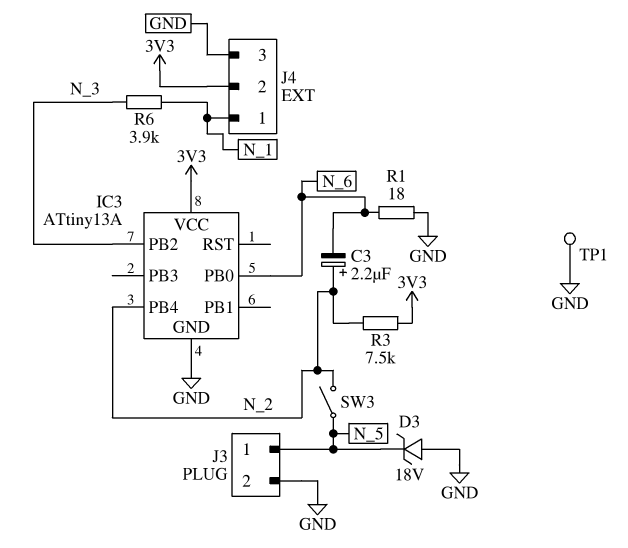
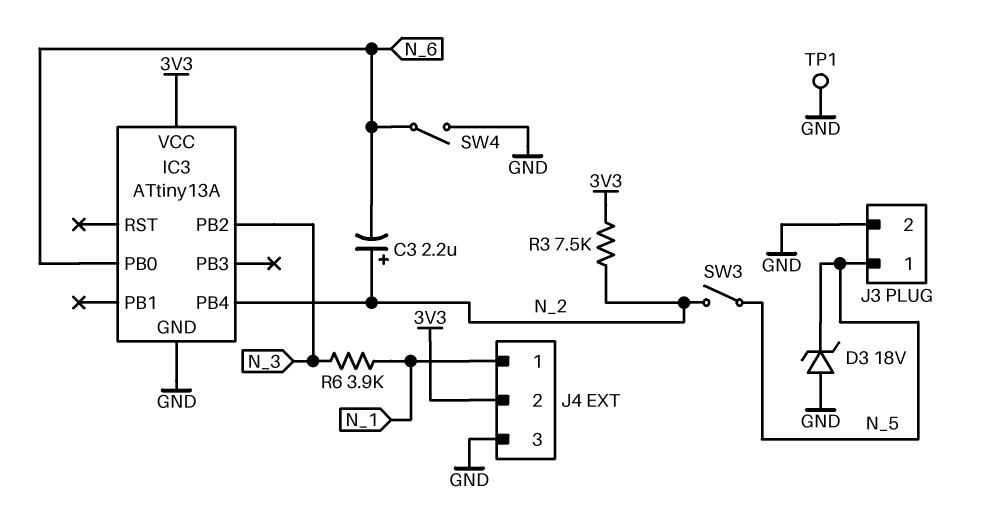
R1: 18 (GND, N_6) -> none
SW4: none -> switch (GND, N_6)

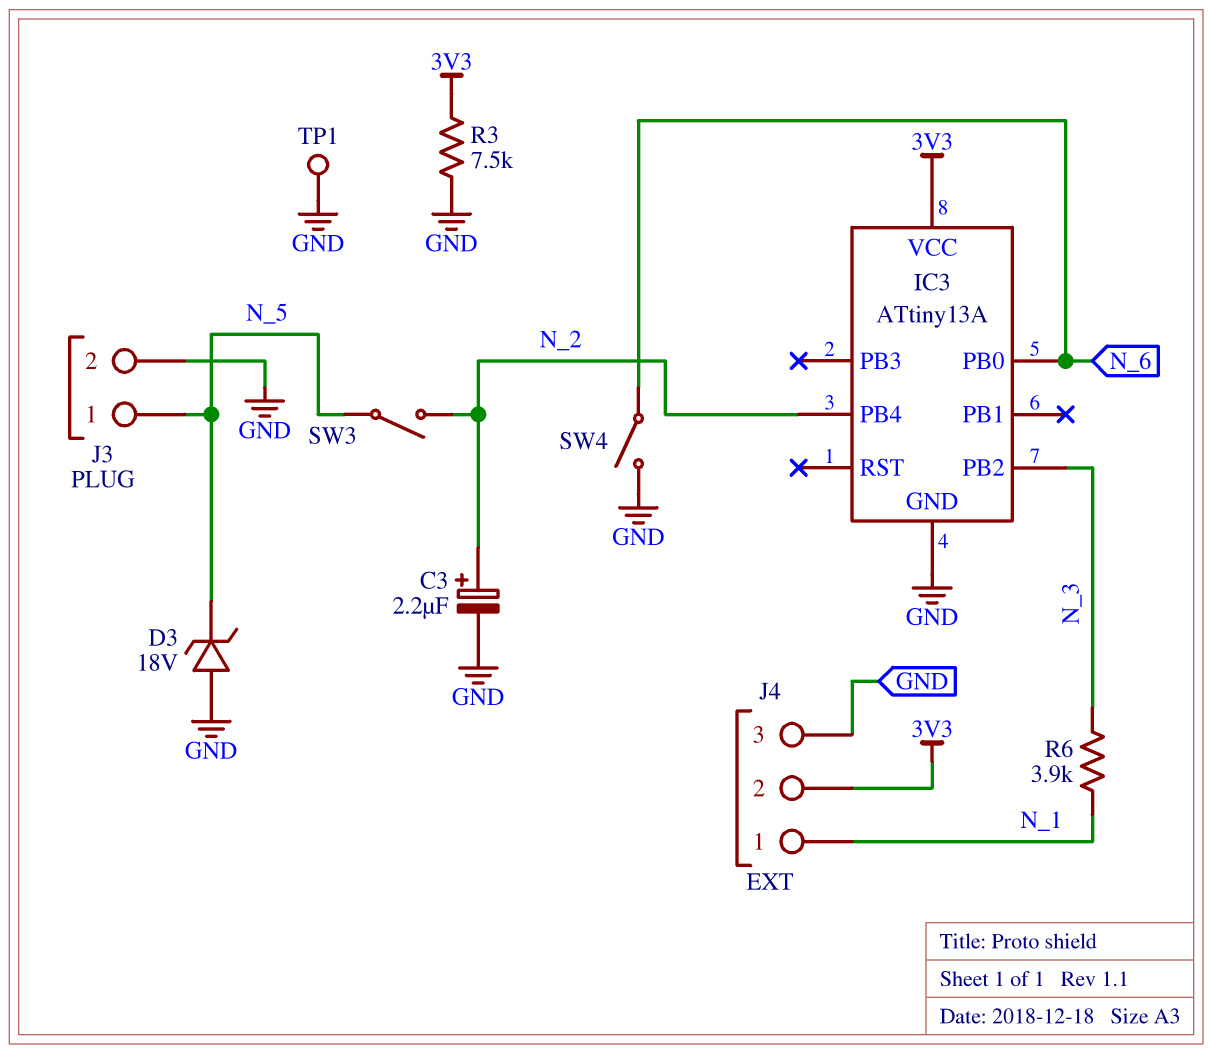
C3: 2.2uF (plus N_2, minus N_6) -> 2.2uF (plus N_2, minus GND)
R3: 7.5k (3V3, N_2) -> 7.5k (3V3, GND)

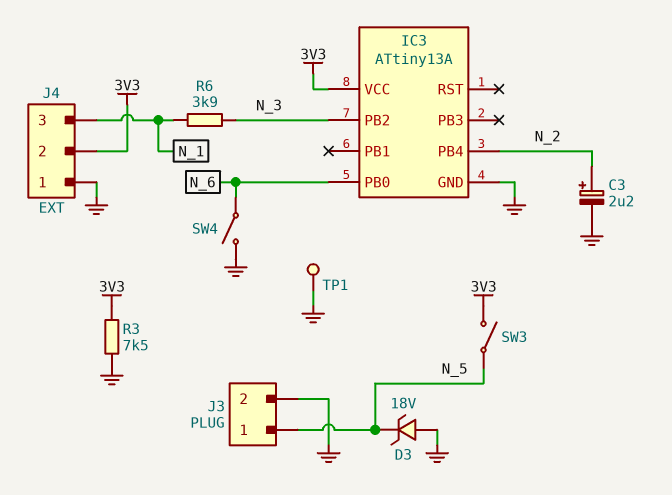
J4 pin 1: N_1 -> GND
J4 pin 3: GND -> N_1
SW3: switch (N_2, N_5) -> switch (3V3, N_5)

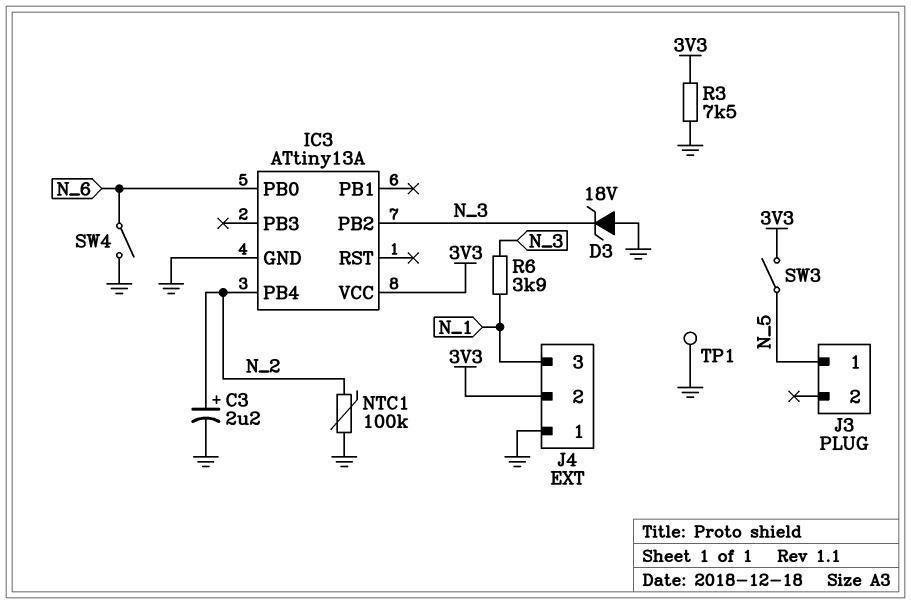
D3: zener 18V (A GND, K N_5) -> zener 18V (A GND, K N_3)
J3 pin 2: GND -> none
NTC1: none -> 100k (GND, N_2)

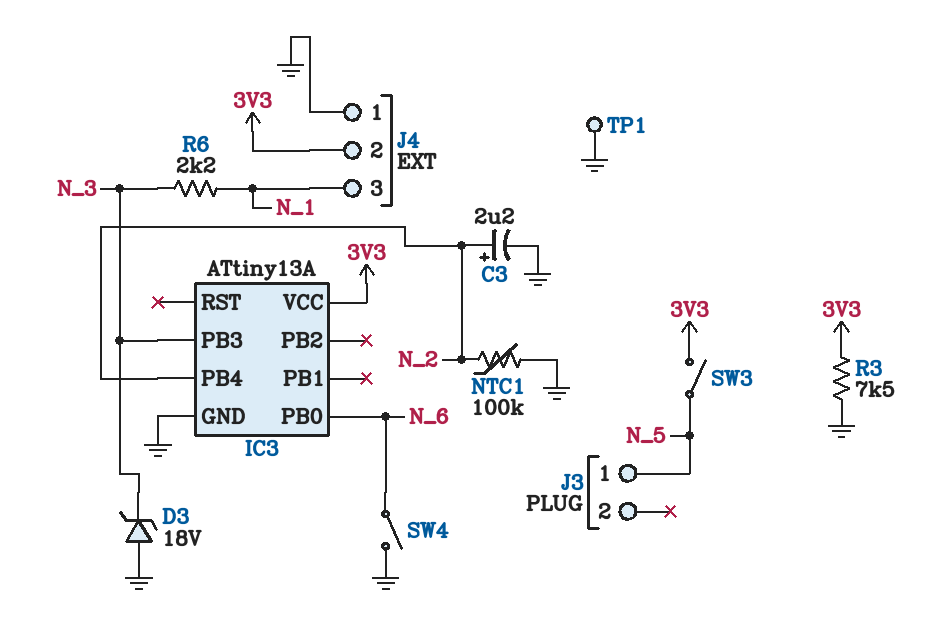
IC3 pin PB2: N_3 -> none
IC3 pin PB3: none -> N_3
R6: 3.9k (N_1, N_3) -> 2.2k (N_1, N_3)

